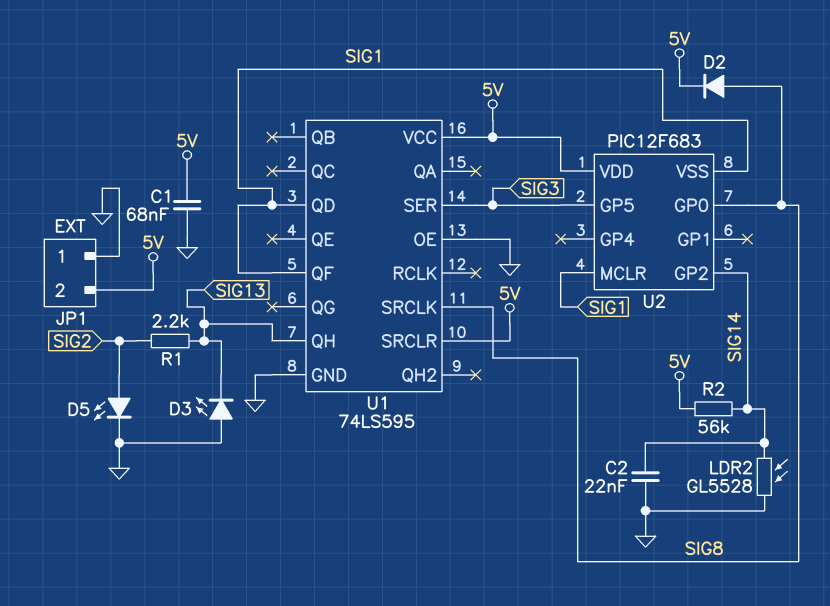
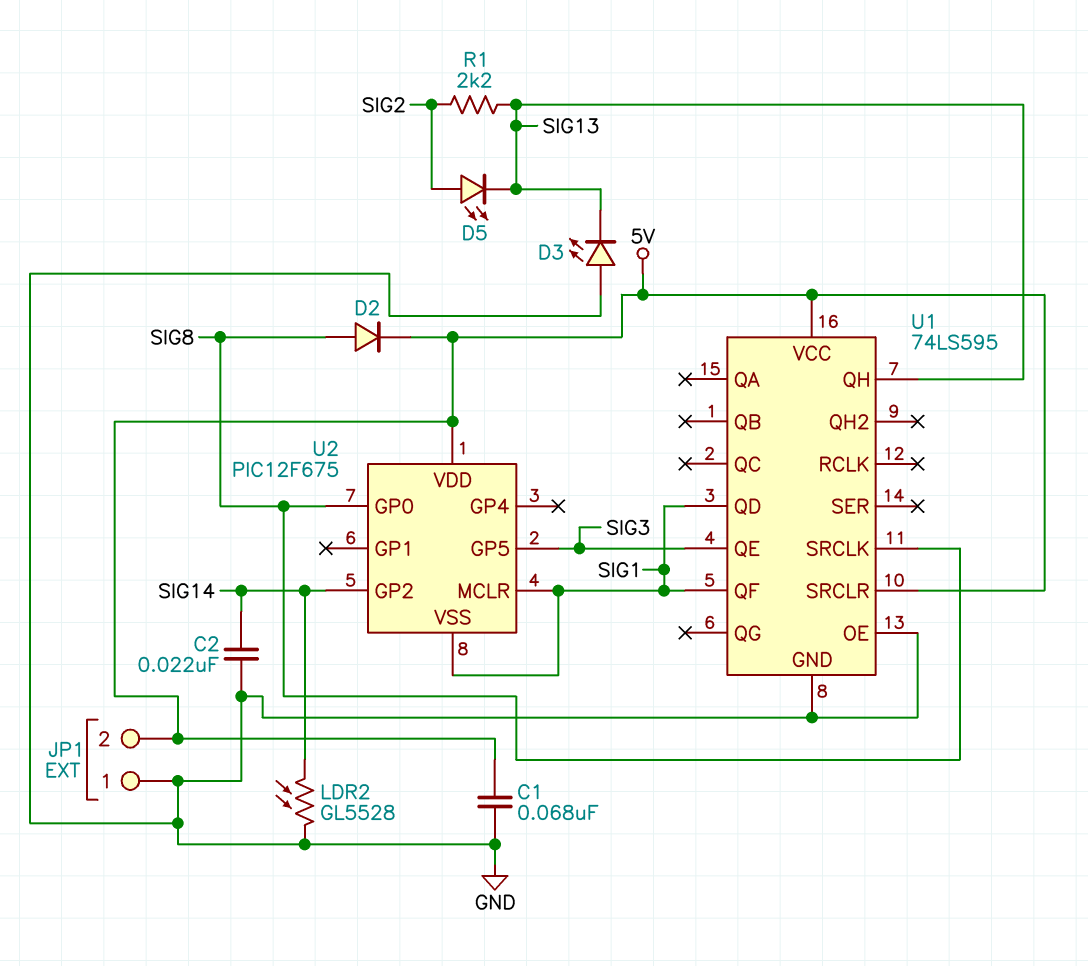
D5: LED (A SIG2, K GND) -> LED (A SIG2, K SIG13)
R2: 56k (5V, SIG14) -> none
U1 pin QE: none -> SIG3
U1 pin SER: SIG3 -> none
U2: PIC12F683 -> PIC12F675

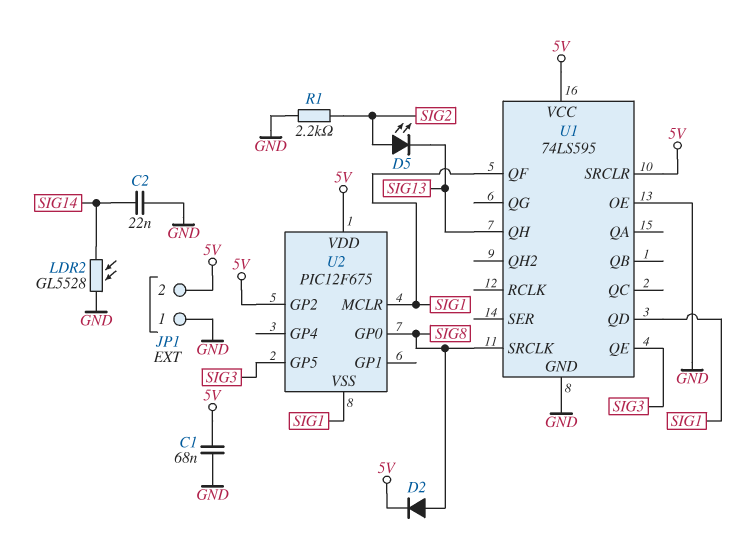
D3: LED (A GND, K SIG13) -> none
R1: 2.2k (SIG2, SIG13) -> 2.2k (GND, SIG2)
U2 pin GP2: SIG14 -> 5V

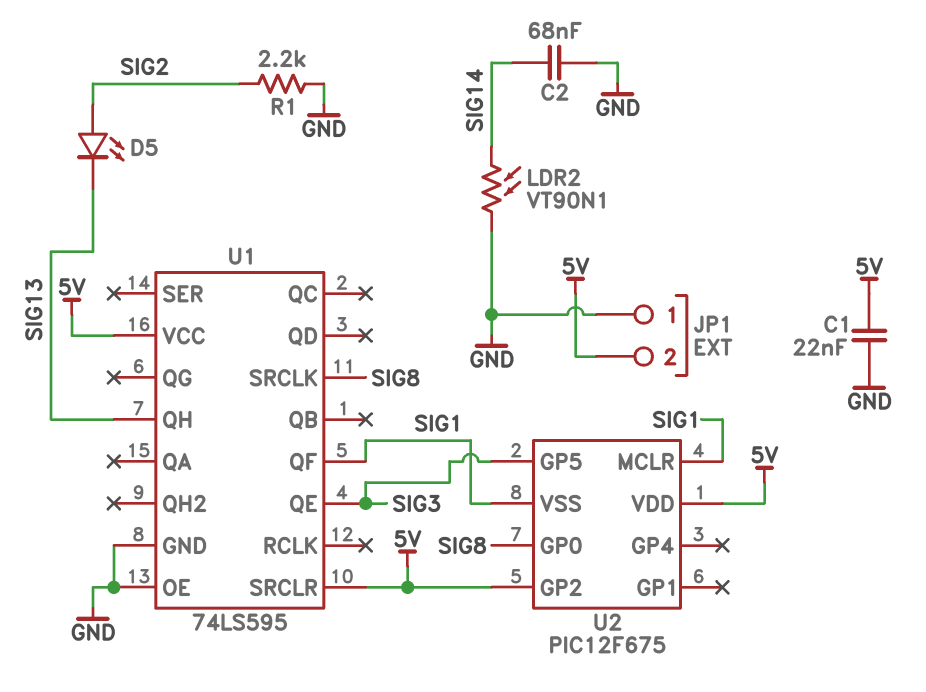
C1: 68nF (5V, GND) -> 22nF (5V, GND)
C2: 22nF (GND, SIG14) -> 68nF (GND, SIG14)
D2: diode (A SIG8, K 5V) -> none
LDR2: GL5528 (GND, SIG14) -> VT90N1 (GND, SIG14)
U1 pin QD: SIG1 -> none

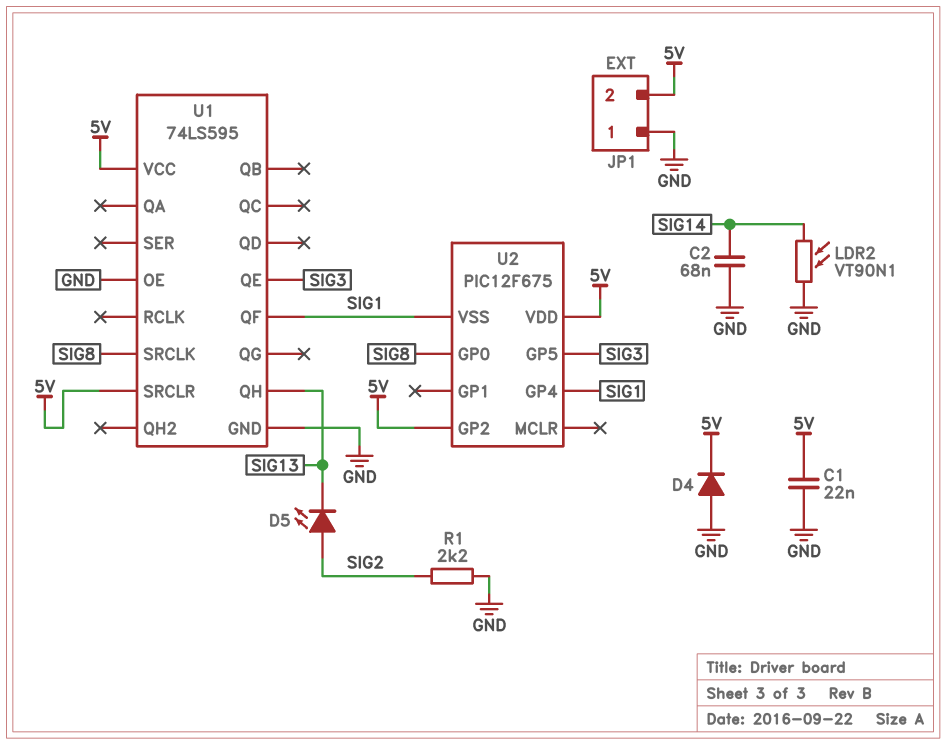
D4: none -> diode (A GND, K 5V)
U2 pin GP4: none -> SIG1
U2 pin MCLR: SIG1 -> none

